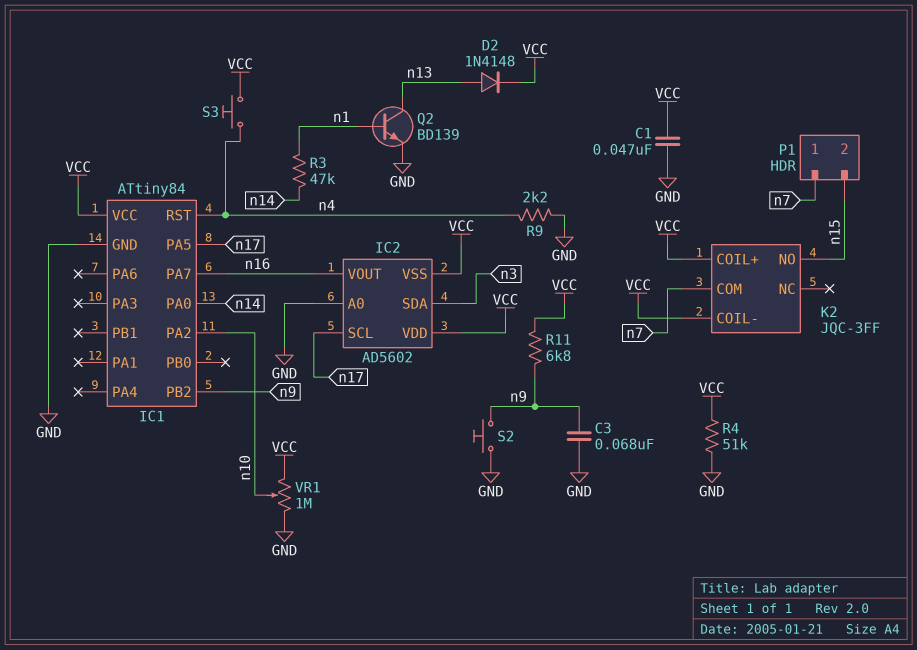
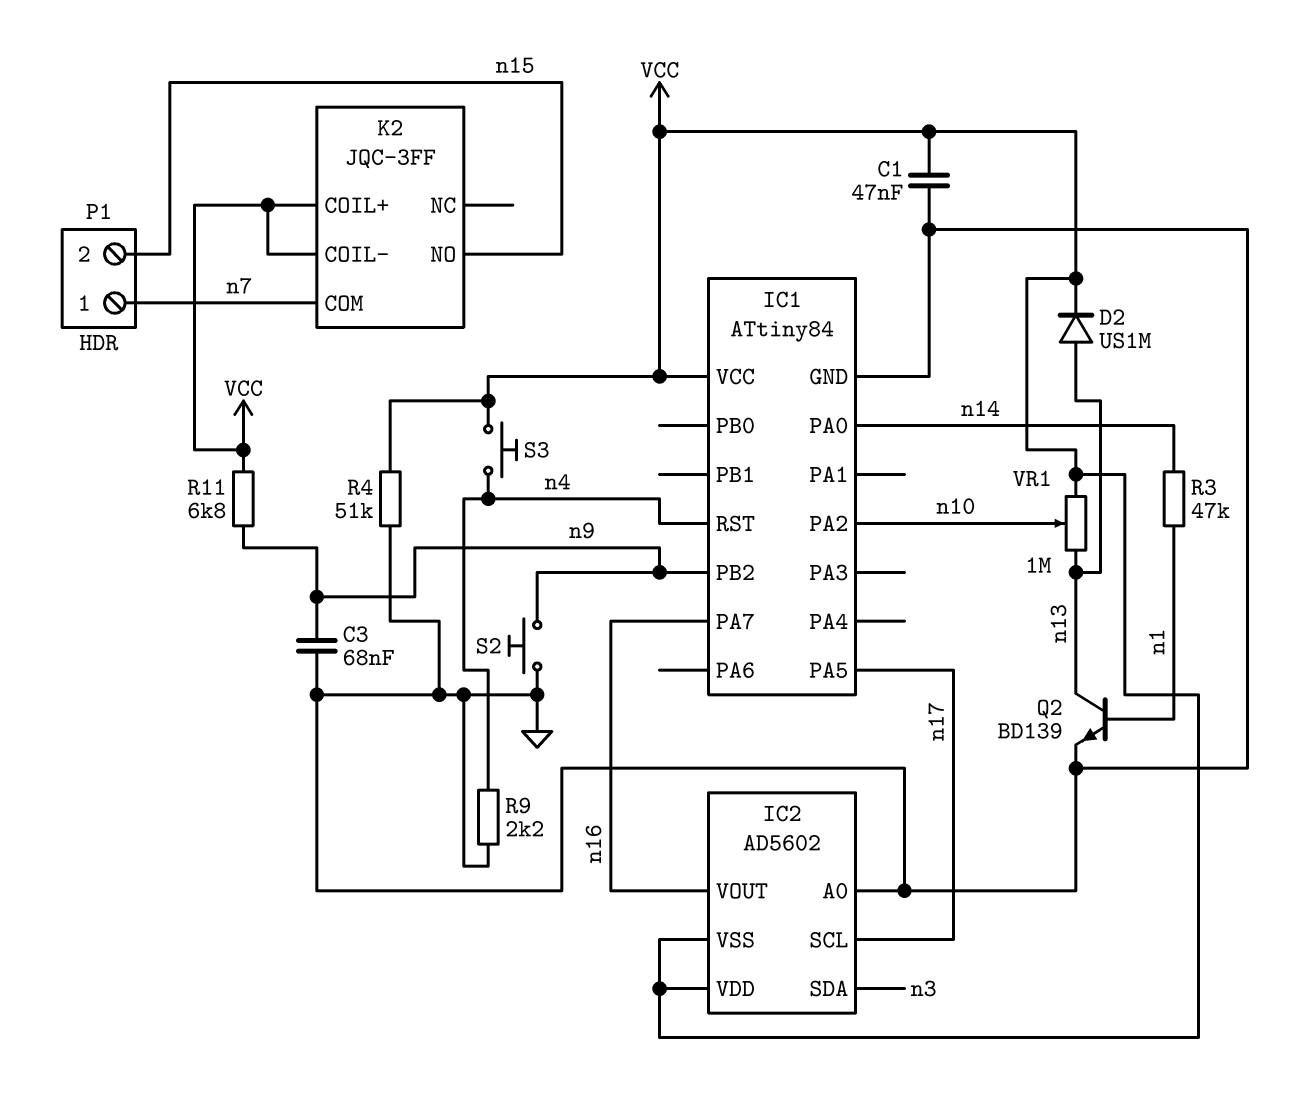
D2: diode 1N4148 (A n13, K VCC) -> diode US1M (A n13, K VCC)
VR1: 1M (GND, VCC, wiper n10) -> 1M (VCC, n13, wiper n10)

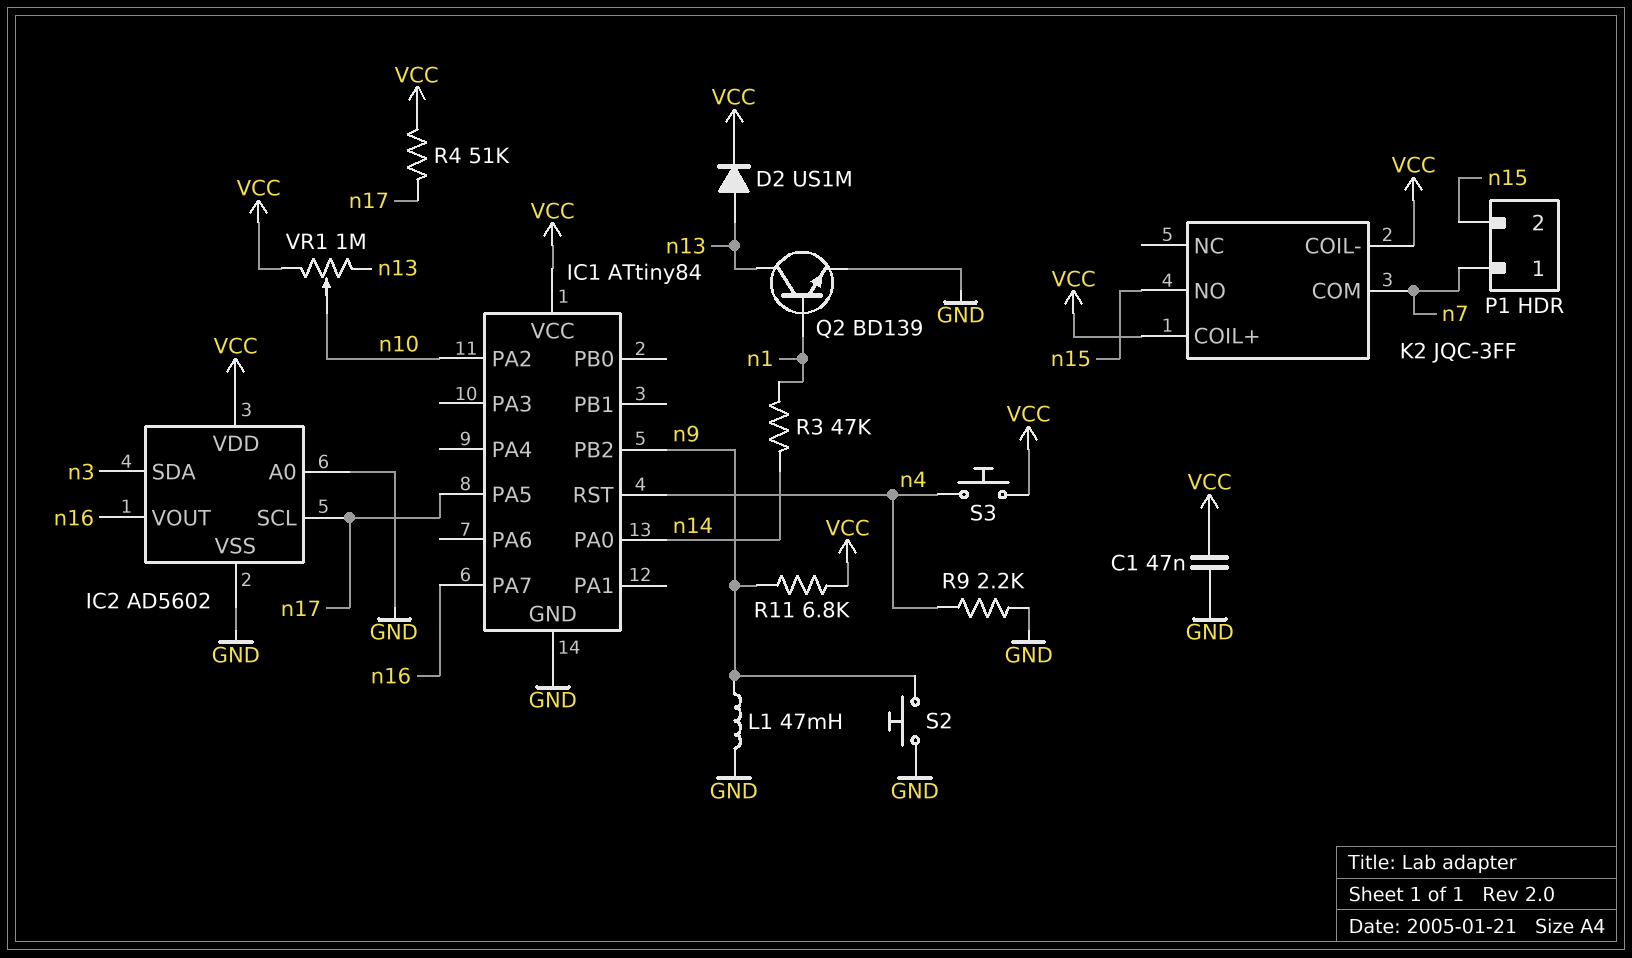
C3: 68nF (GND, n9) -> none
IC2 pin VSS: VCC -> GND
L1: none -> 47mH (GND, n9)
R4: 51k (GND, VCC) -> 51k (VCC, n17)

